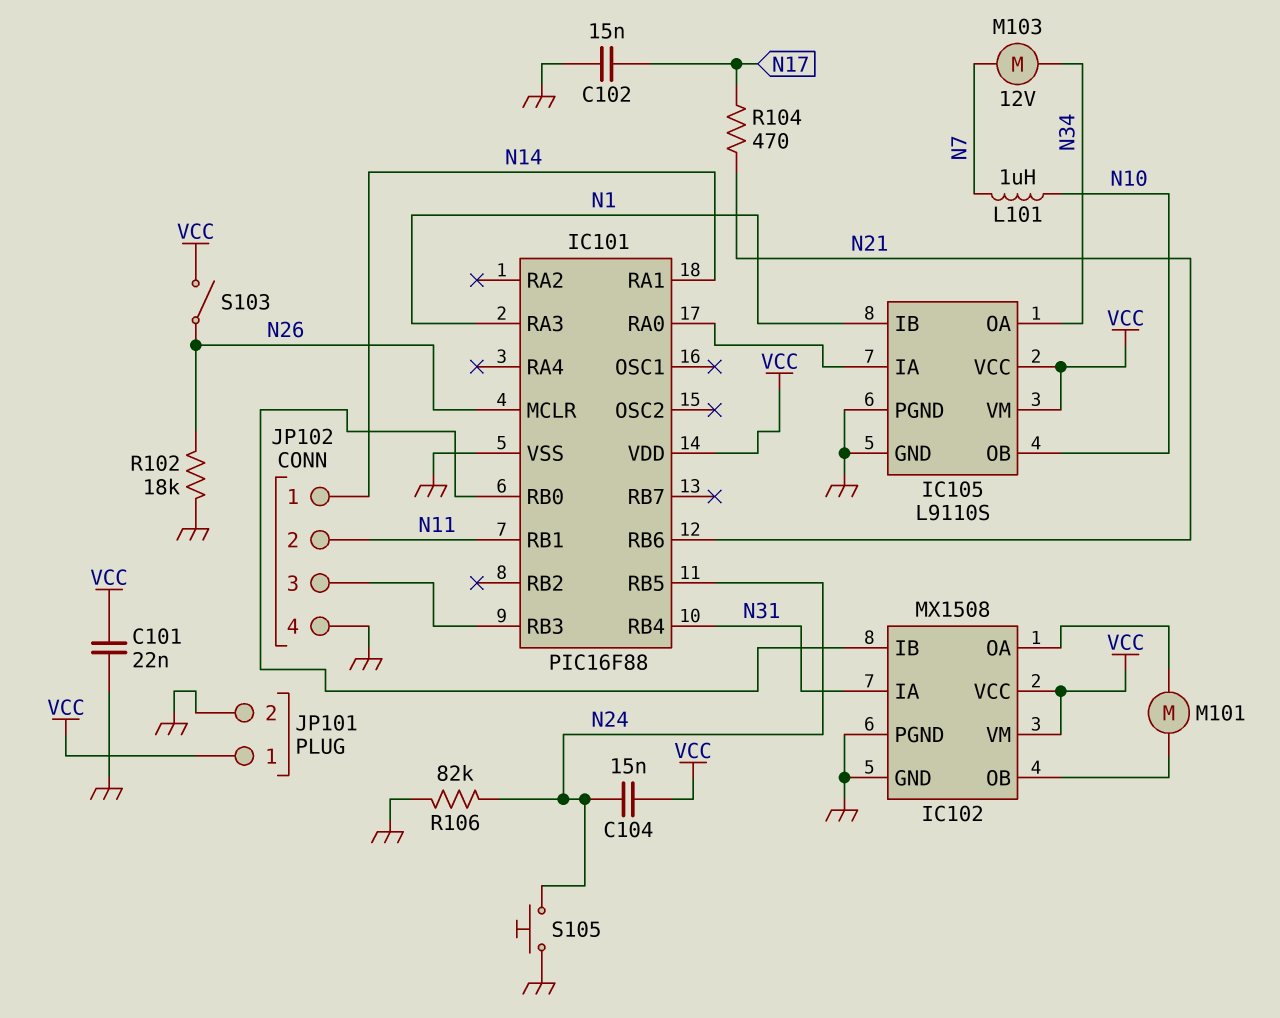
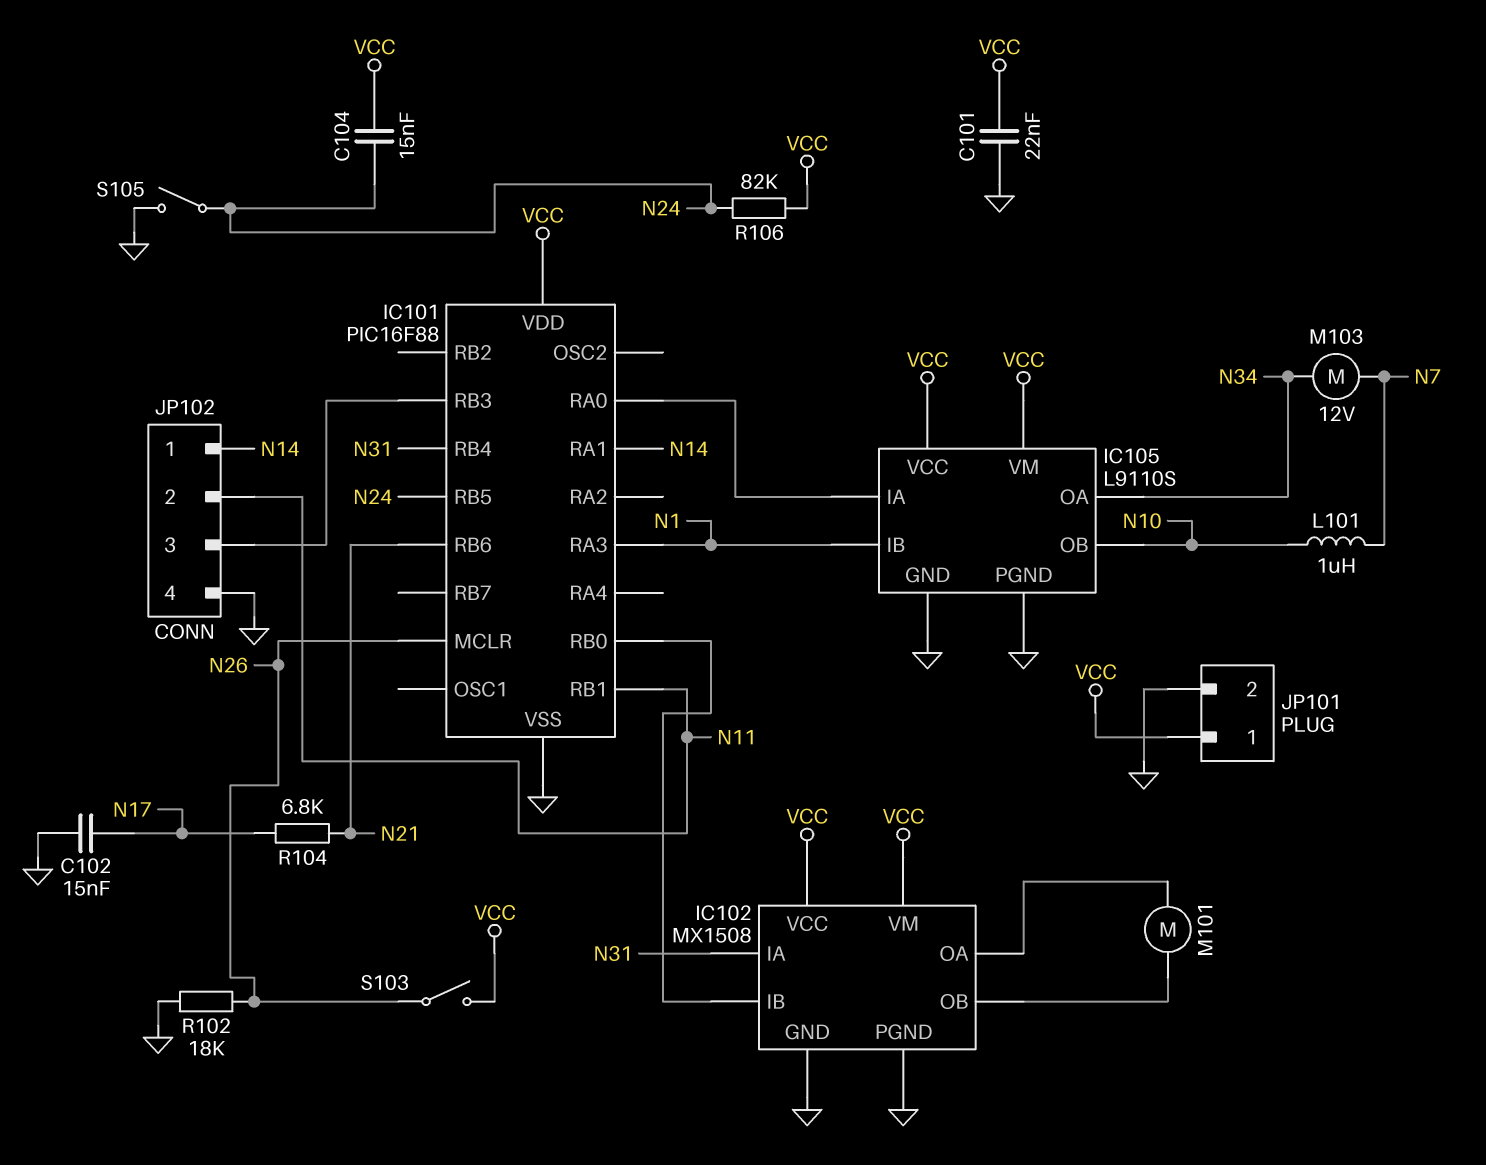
R104: 470 (N17, N21) -> 6.8k (N17, N21)
R106: 82k (GND, N24) -> 82k (N24, VCC)
S105: button (GND, N24) -> switch (GND, N24)

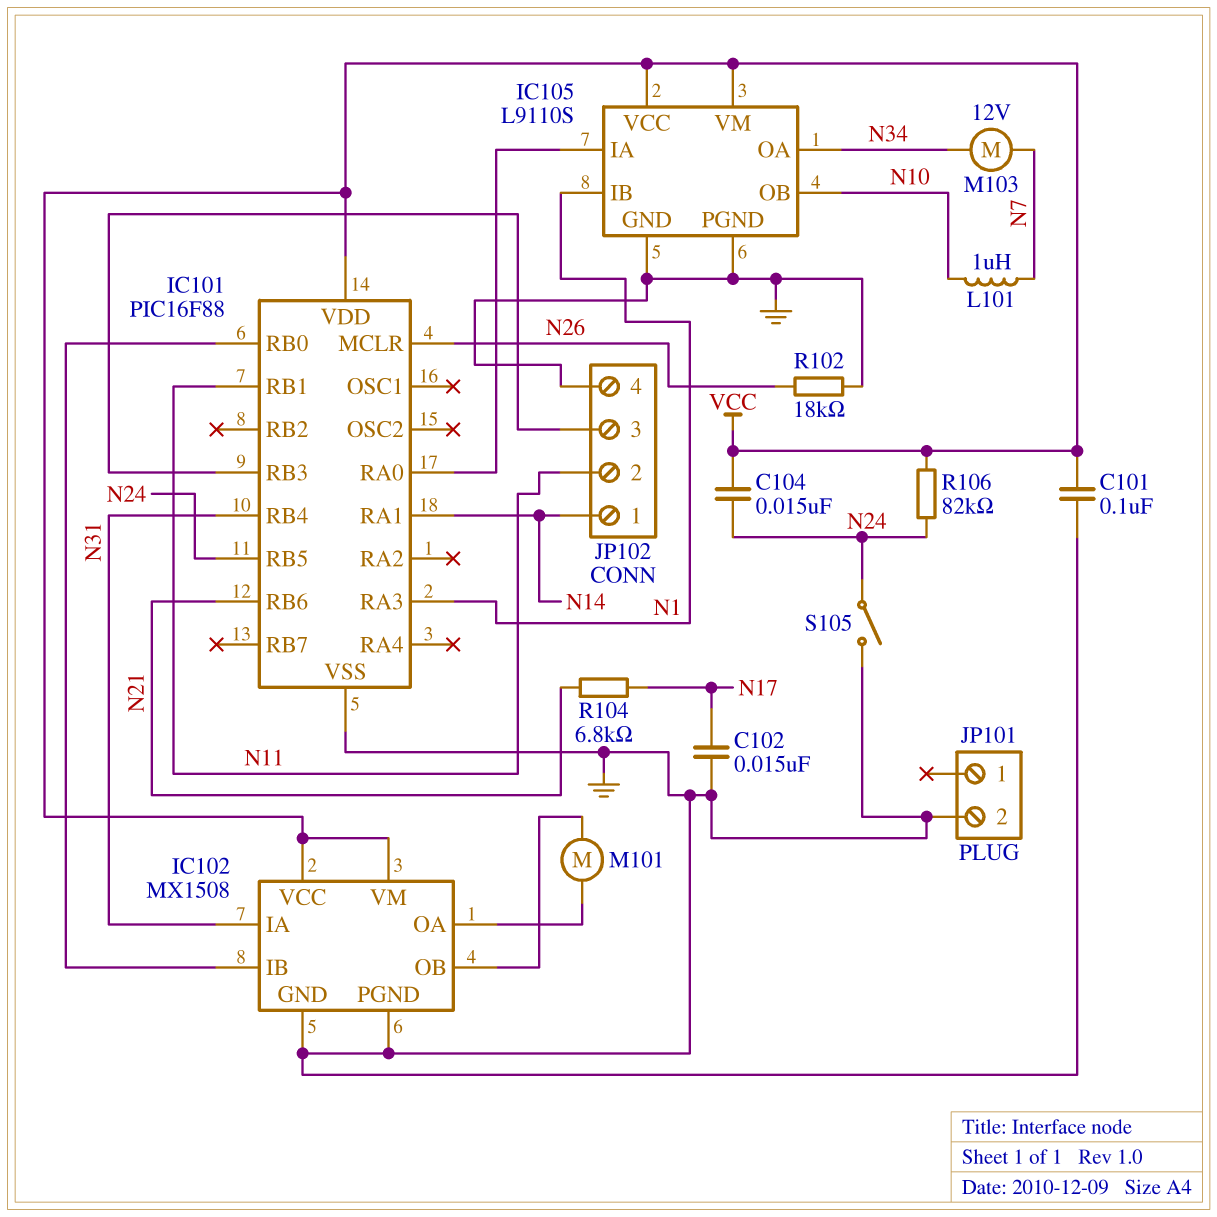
C101: 22nF (GND, VCC) -> 100nF (GND, VCC)
JP101 pin 1: VCC -> none
S103: switch (N26, VCC) -> none

